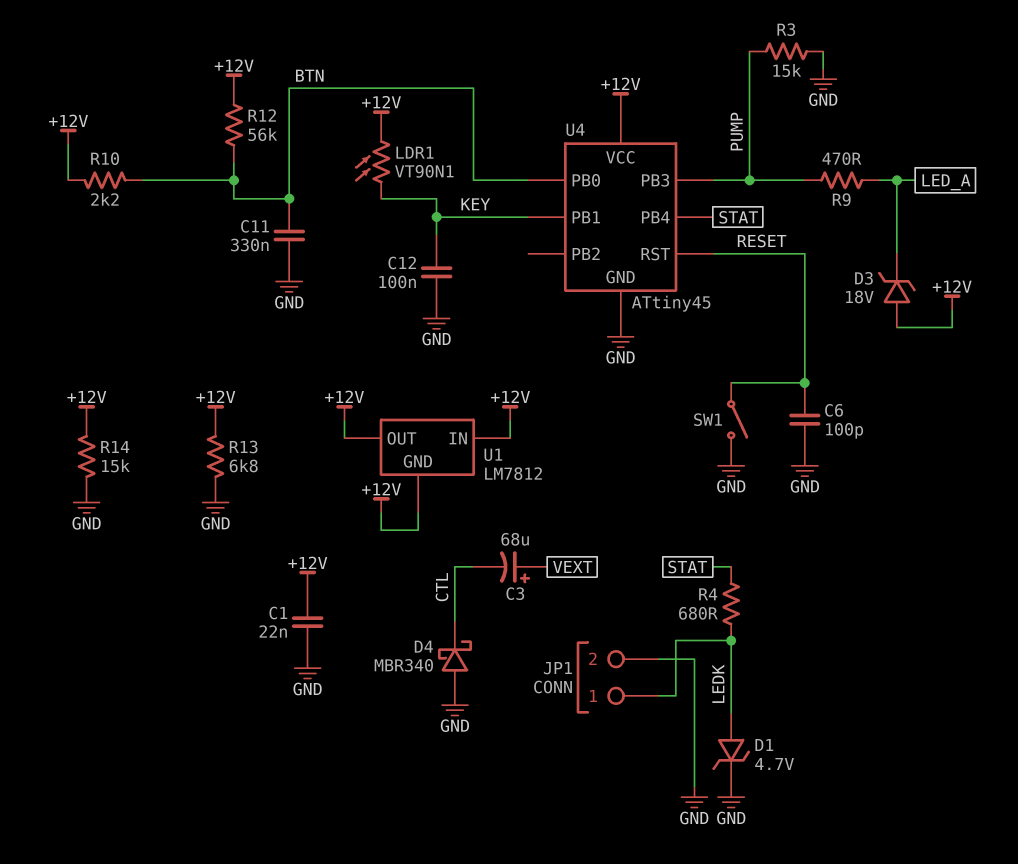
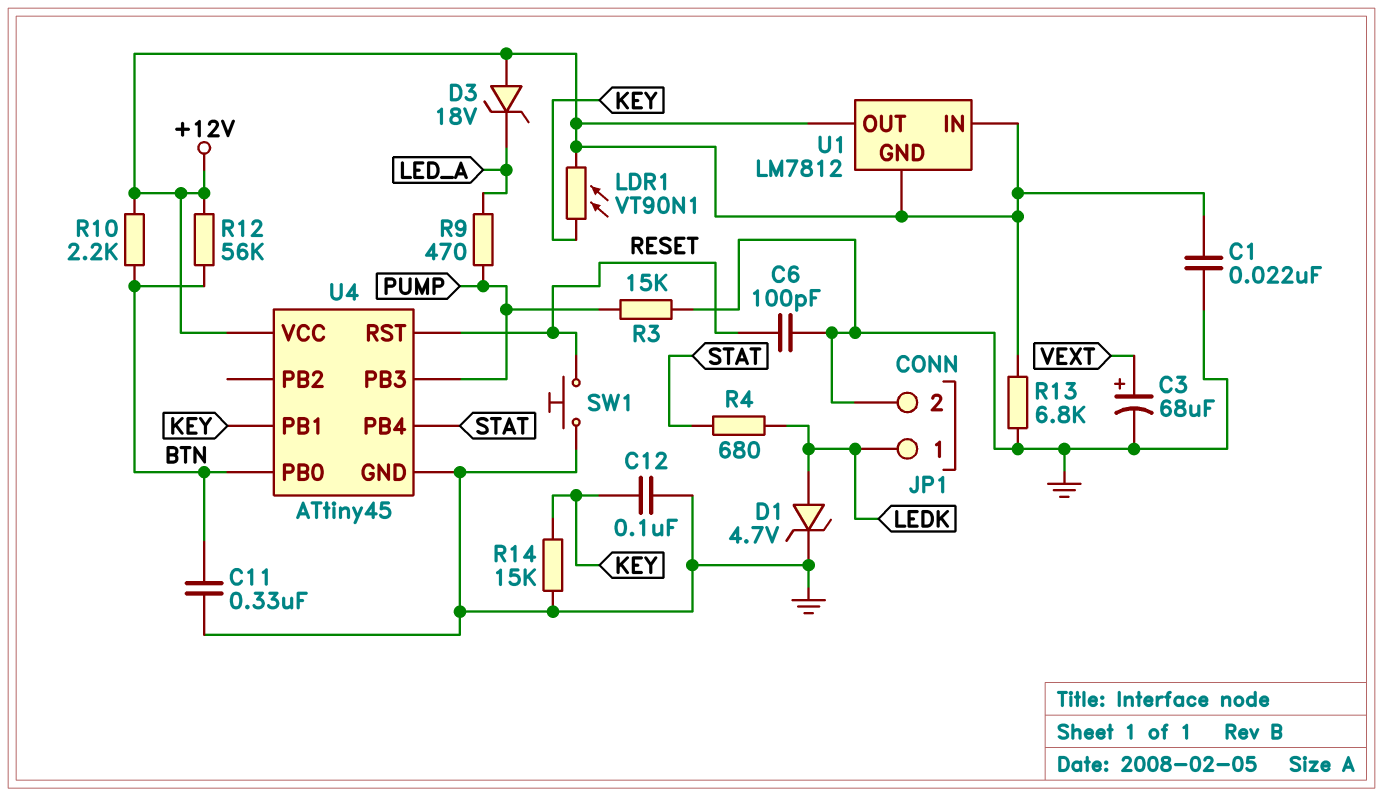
C3: 68uF (plus VEXT, minus CTL) -> 68uF (plus VEXT, minus GND)
D4: schottky MBR340 (A GND, K CTL) -> none
R14: 15k (+12V, GND) -> 15k (GND, KEY)
SW1: switch (GND, RESET) -> button (GND, RESET)

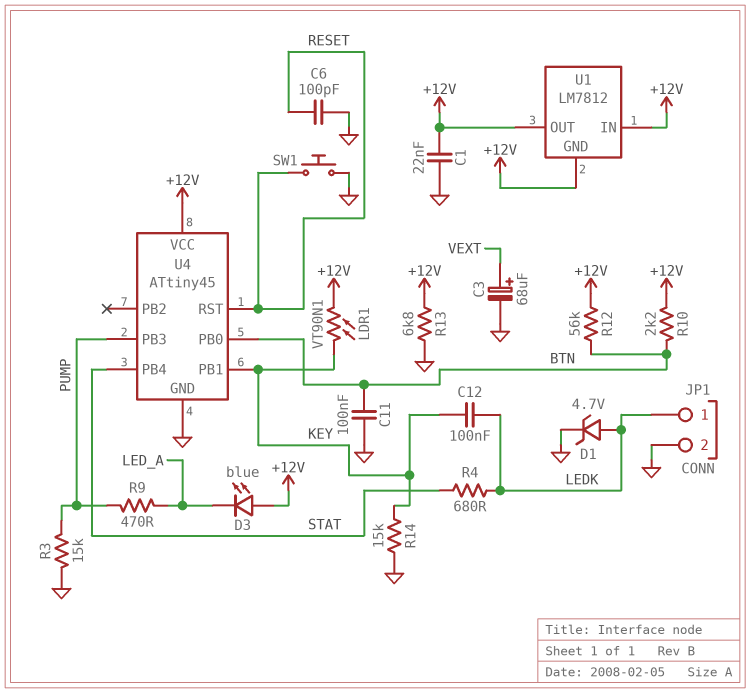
C11: 330nF (BTN, GND) -> 100nF (BTN, GND)
C12: 100nF (GND, KEY) -> 100nF (KEY, LEDK)
D3: zener 18V (A +12V, K LED_A) -> LED blue (A +12V, K LED_A)

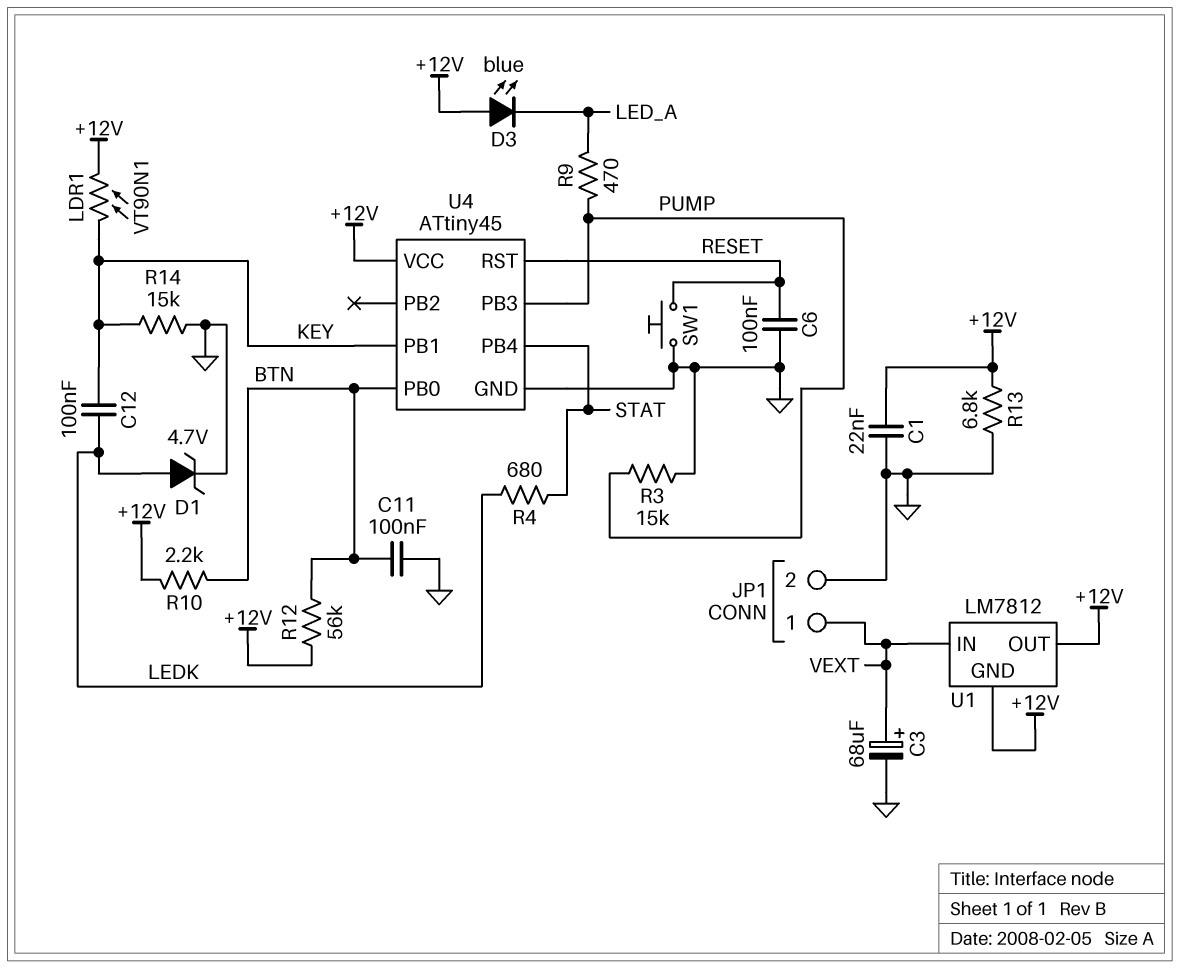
C6: 100pF (GND, RESET) -> 100nF (GND, RESET)
JP1 pin 1: LEDK -> VEXT
U1 pin IN: +12V -> VEXT

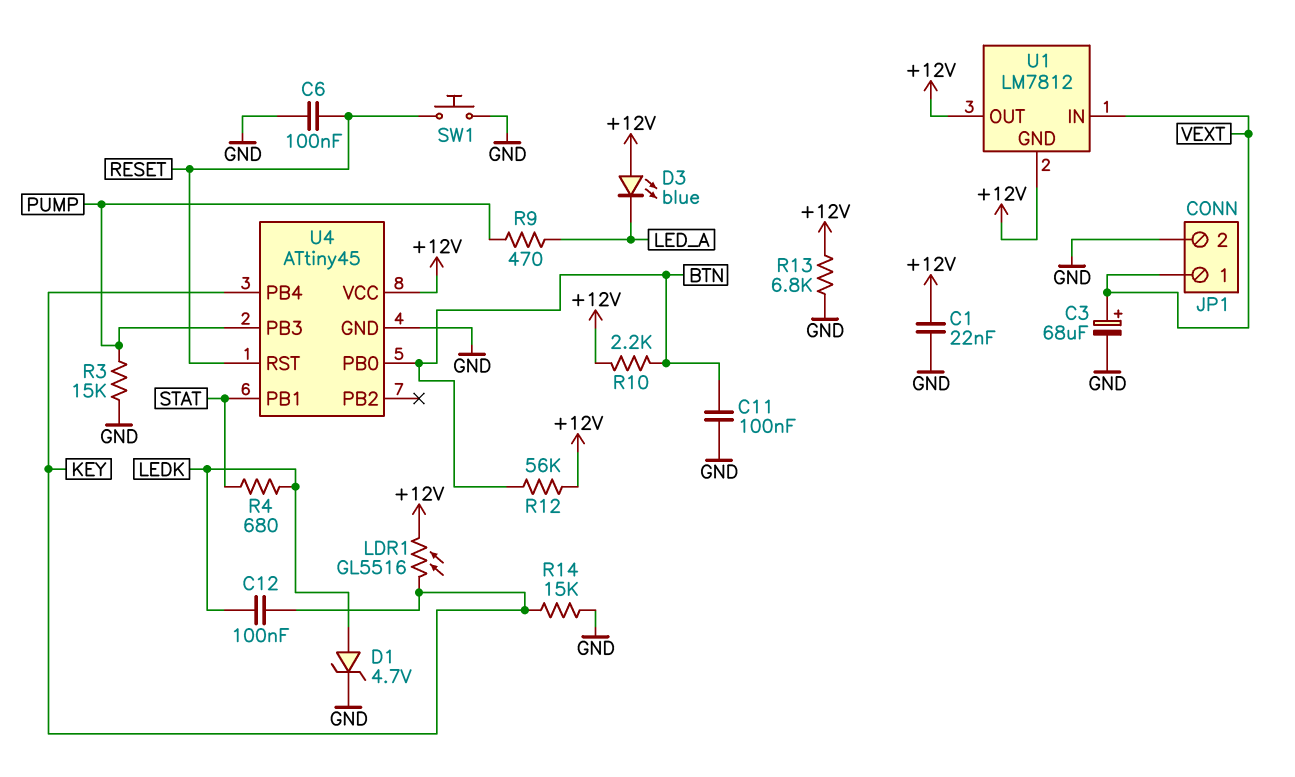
LDR1: VT90N1 (+12V, KEY) -> GL5516 (+12V, KEY)
U4 pin PB1: KEY -> STAT
U4 pin PB4: STAT -> KEY

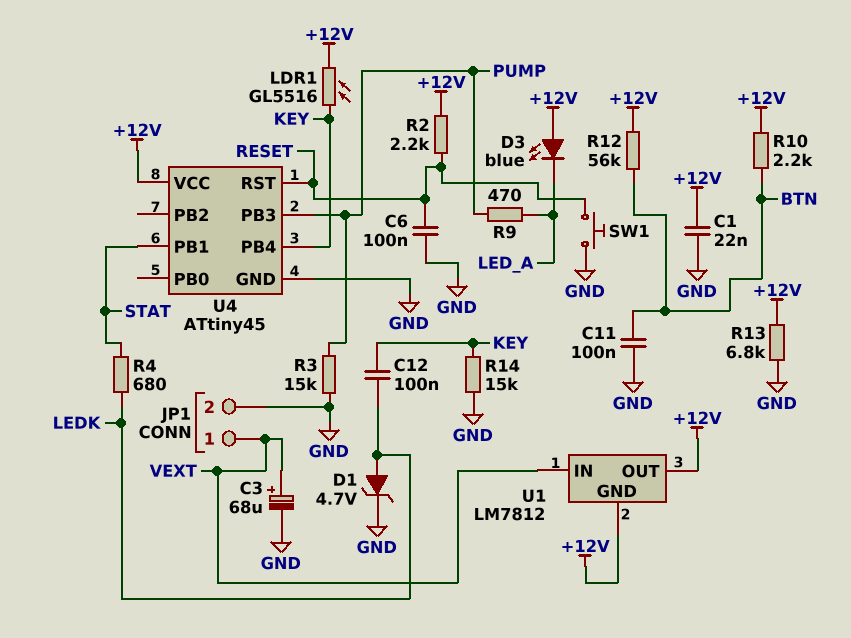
R2: none -> 2.2k (+12V, RESET)
U4 pin PB0: BTN -> none

